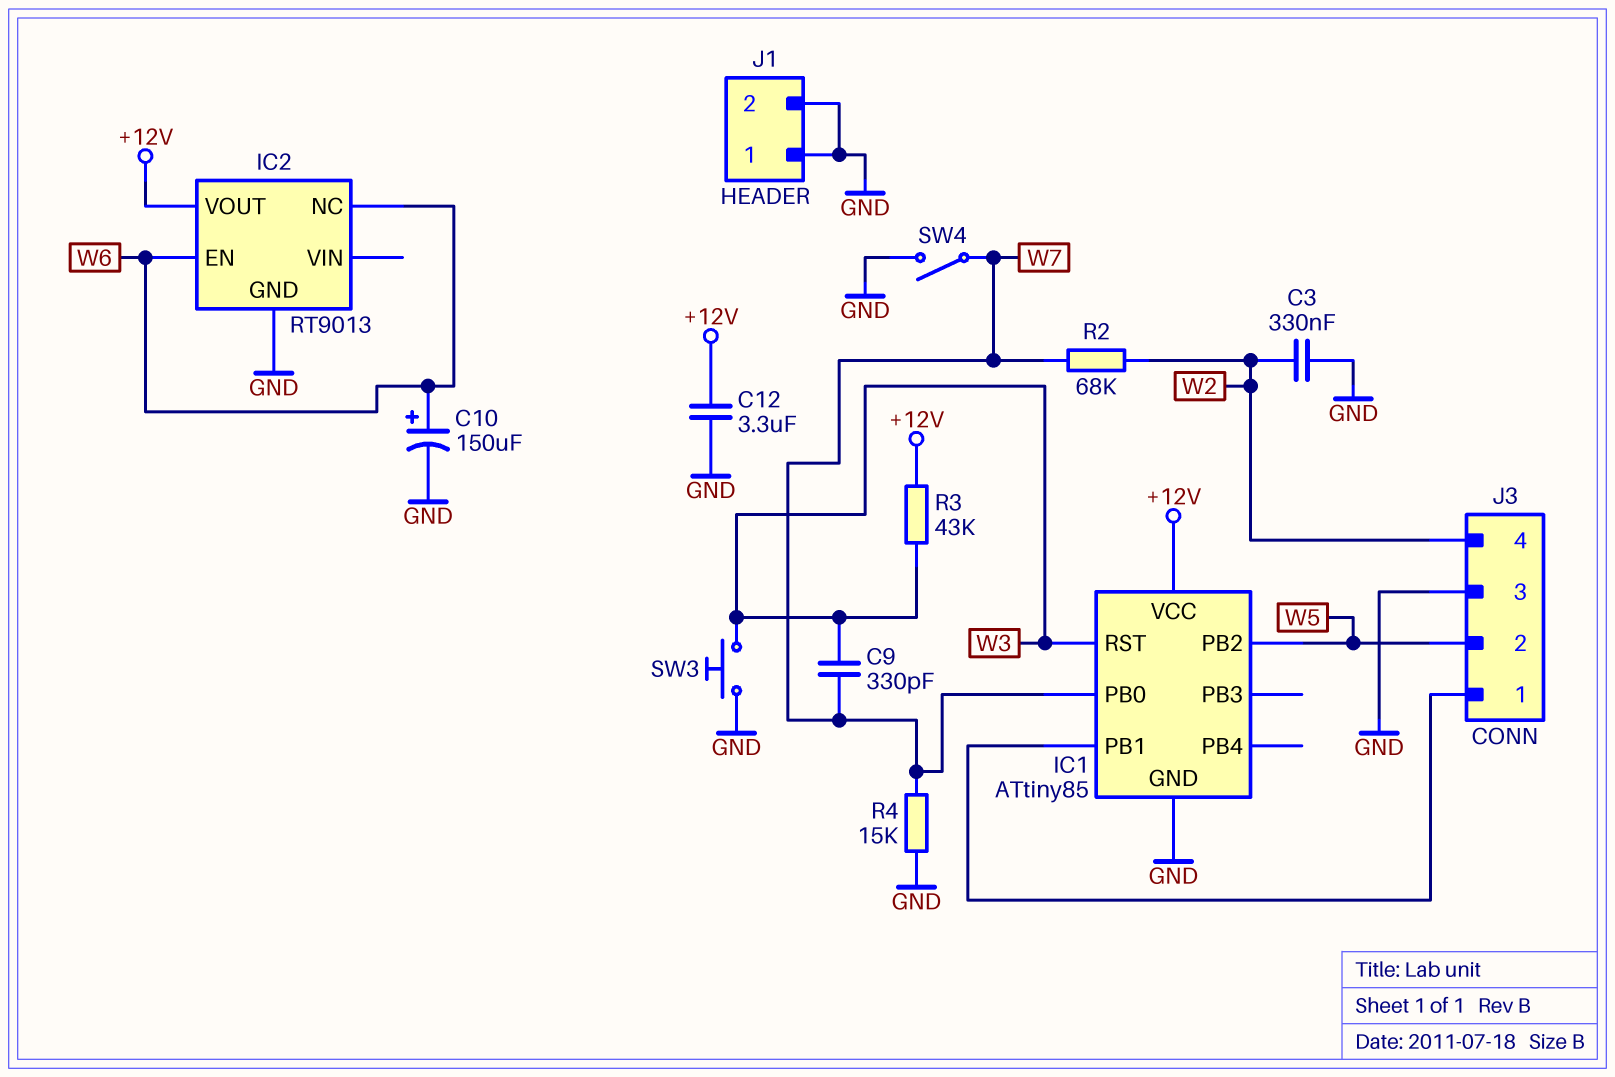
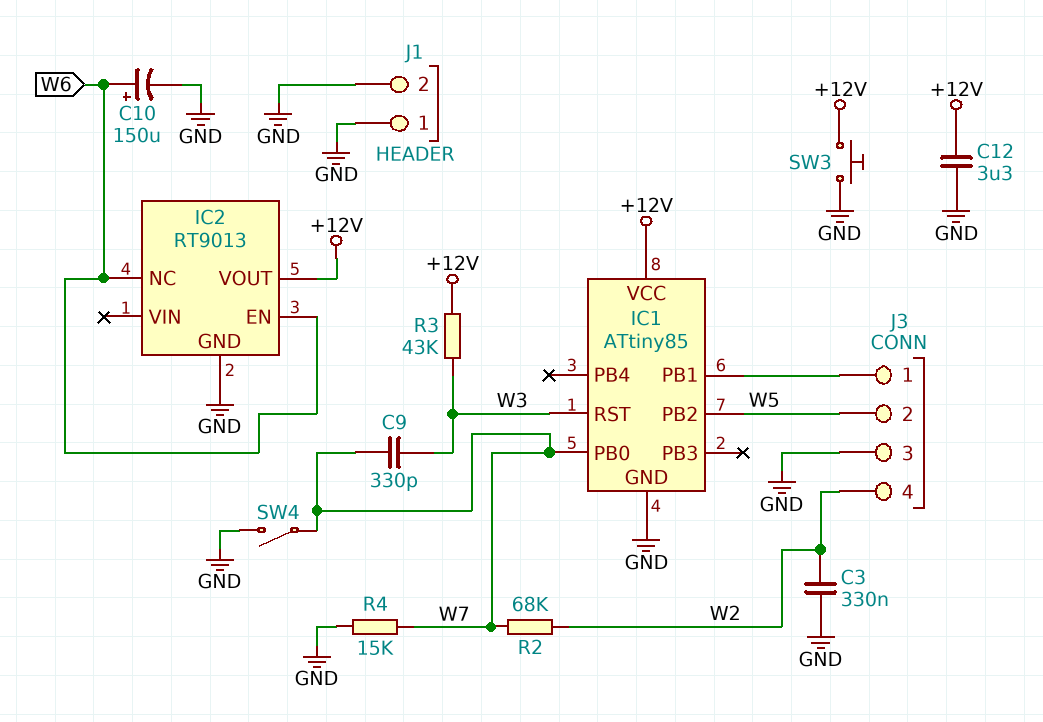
SW3: button (GND, W3) -> button (+12V, GND)

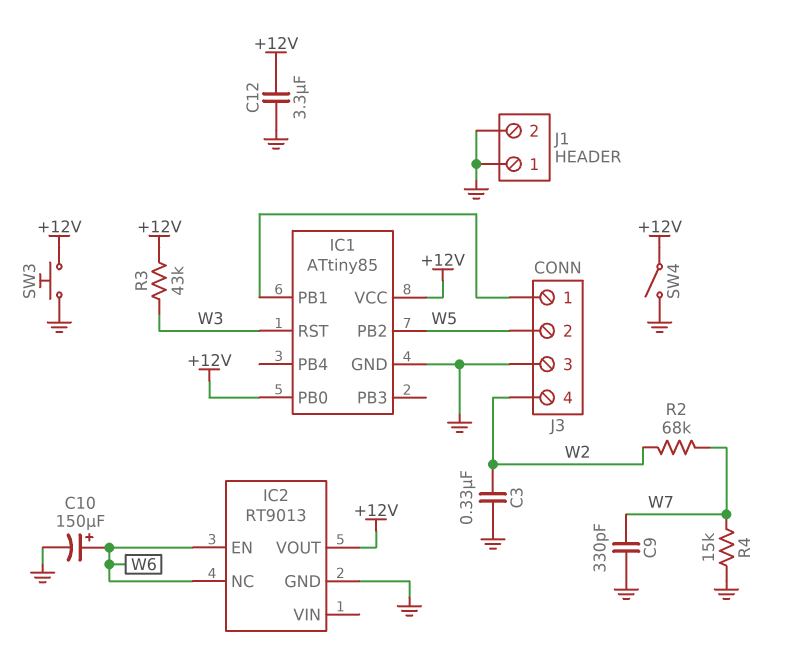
C9: 330pF (W3, W7) -> 330pF (GND, W7)
IC1 pin PB0: W7 -> +12V
SW4: switch (GND, W7) -> switch (+12V, GND)

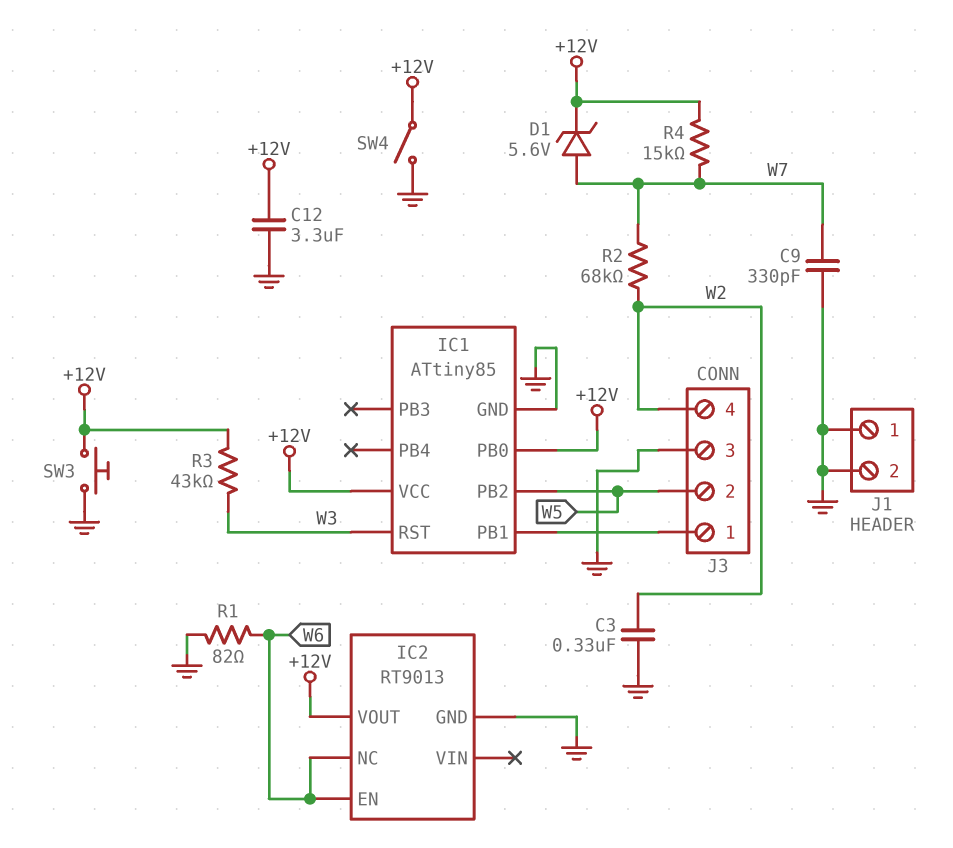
C10: 150uF (plus W6, minus GND) -> none
D1: none -> zener 5.6V (A W7, K +12V)
R1: none -> 82 (GND, W6)
R4: 15k (GND, W7) -> 15k (+12V, W7)

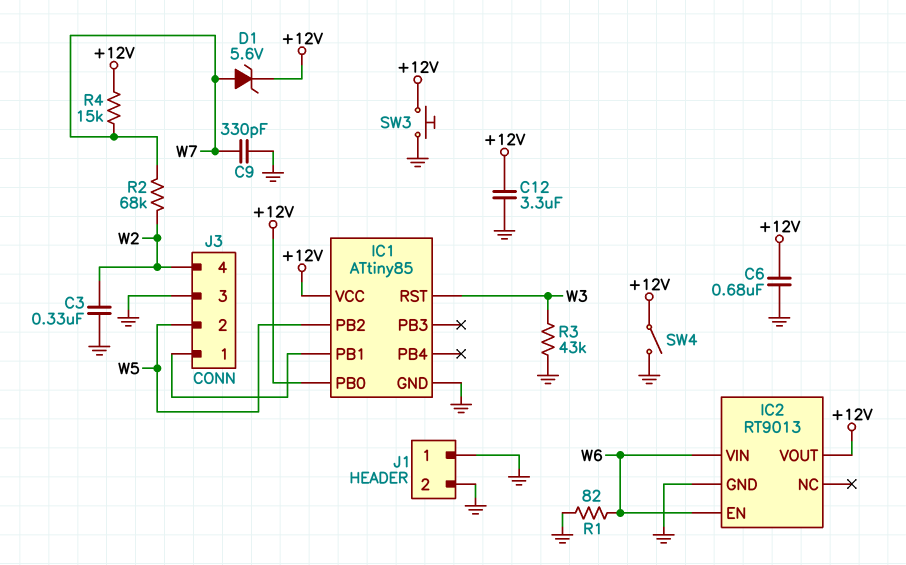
C6: none -> 680nF (+12V, GND)
IC2 pin NC: W6 -> none
IC2 pin VIN: none -> W6
R3: 43k (+12V, W3) -> 43k (GND, W3)

